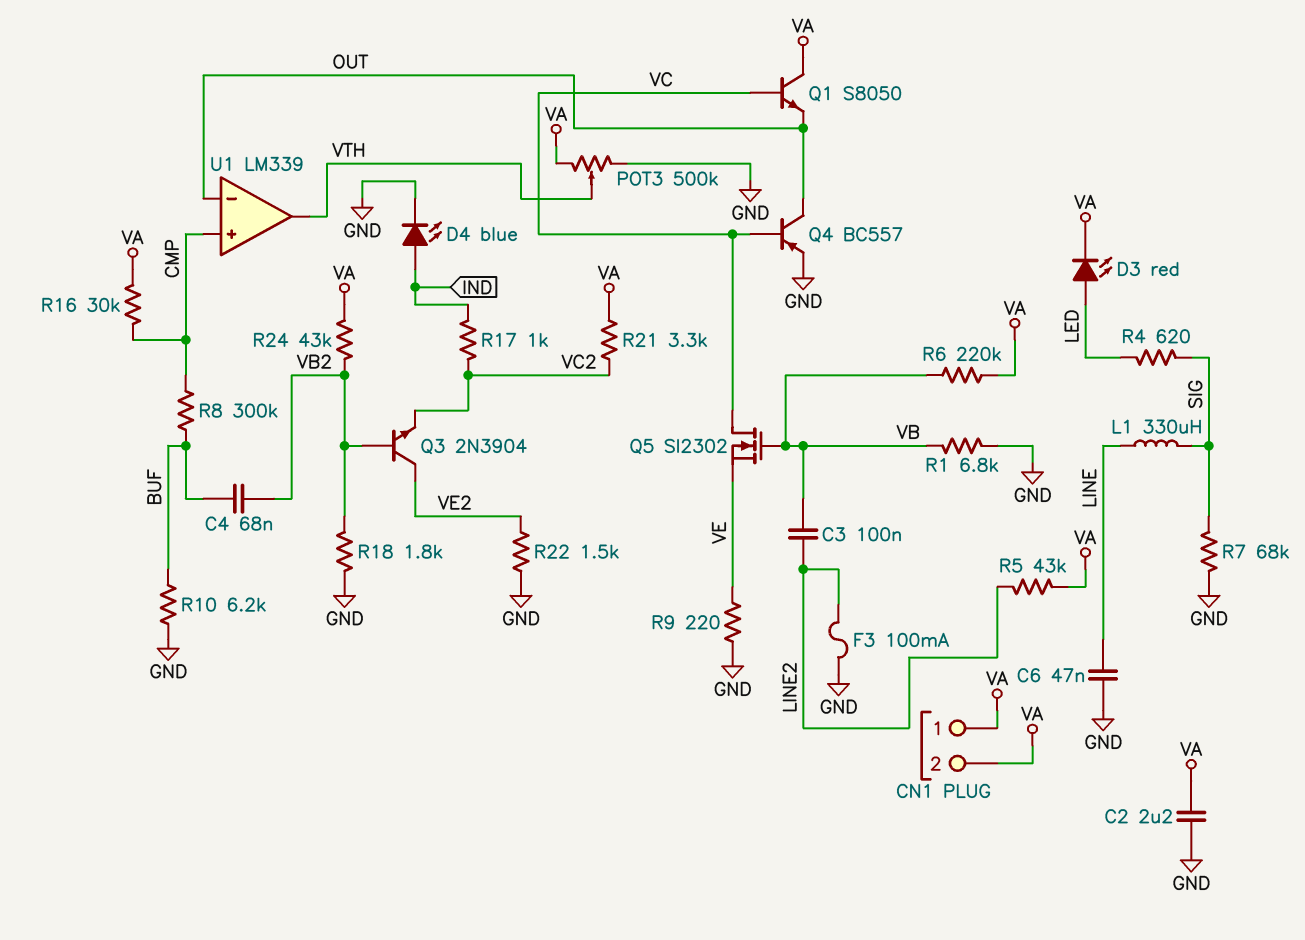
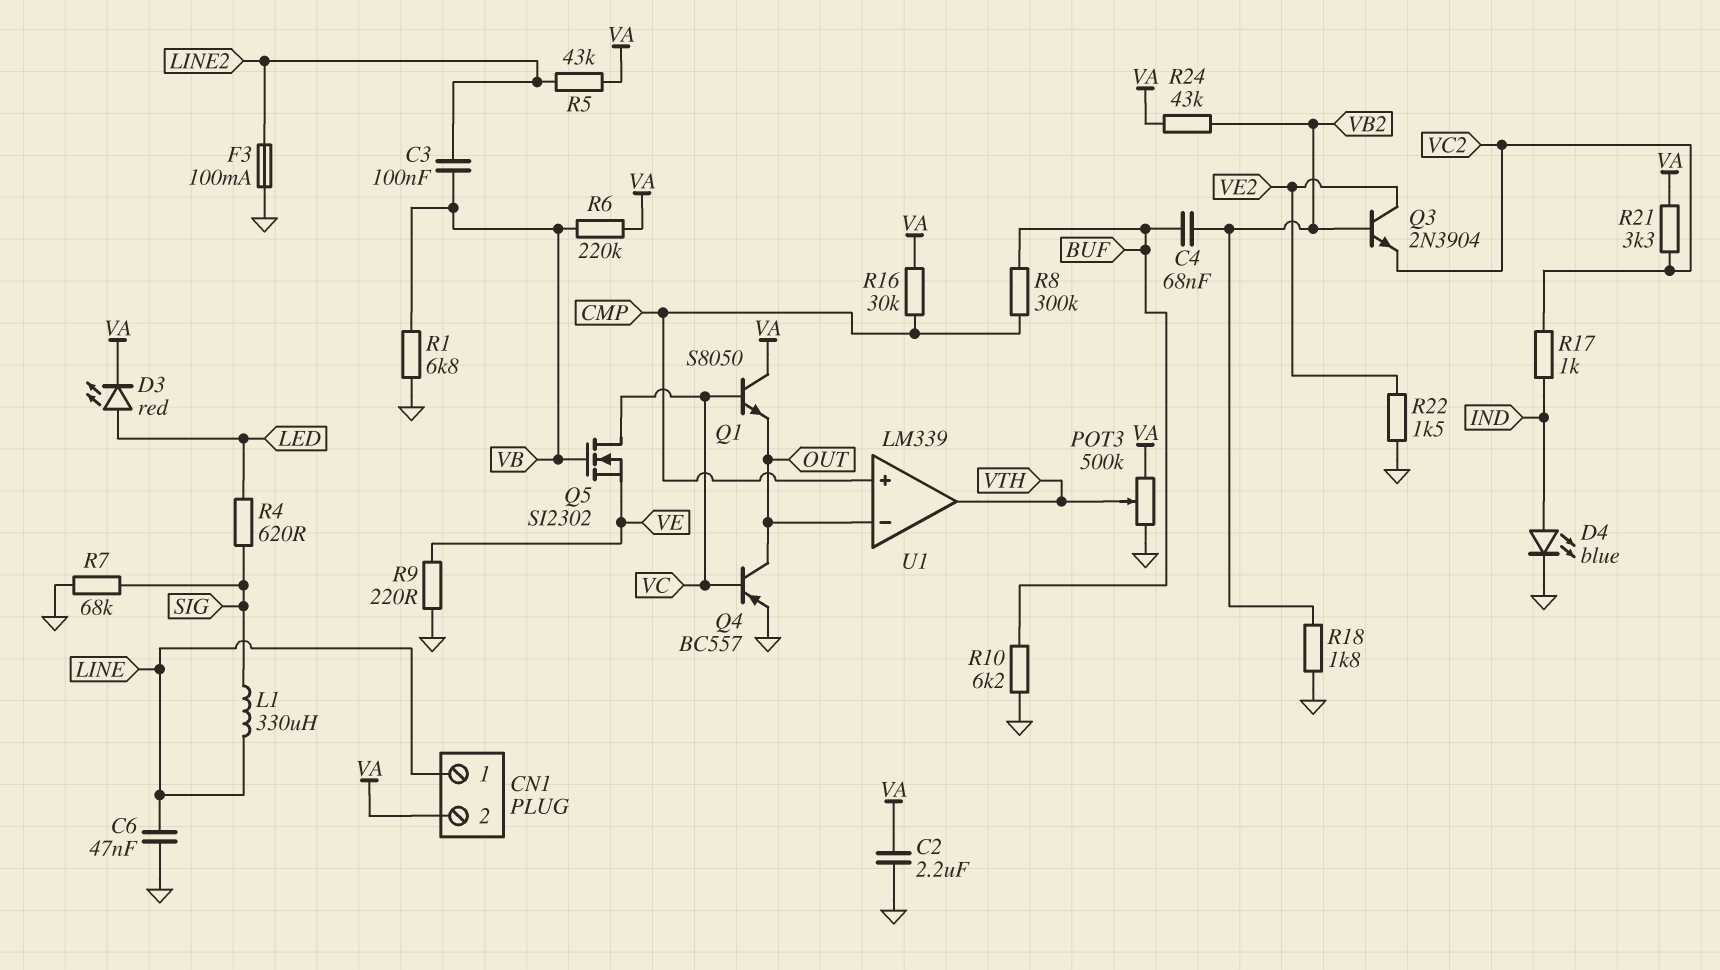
CN1 pin 1: VA -> LINE

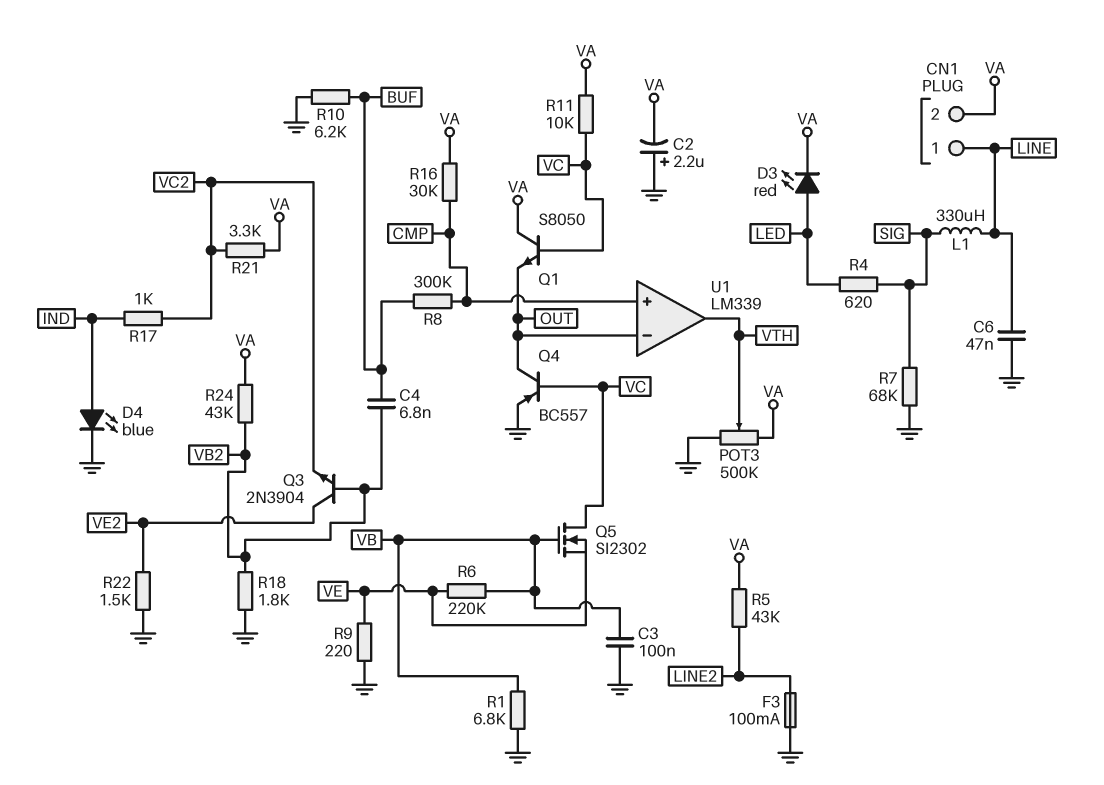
C2: 2.2uF (GND, VA) -> 2.2uF (plus GND, minus VA)
C3: 100nF (LINE2, VB) -> 100nF (GND, VB)
C4: 68nF (BUF, VB2) -> 6.8nF (BUF, VB2)
R6: 220k (VA, VB) -> 220k (VB, VE)
R11: none -> 10k (VA, VC)

